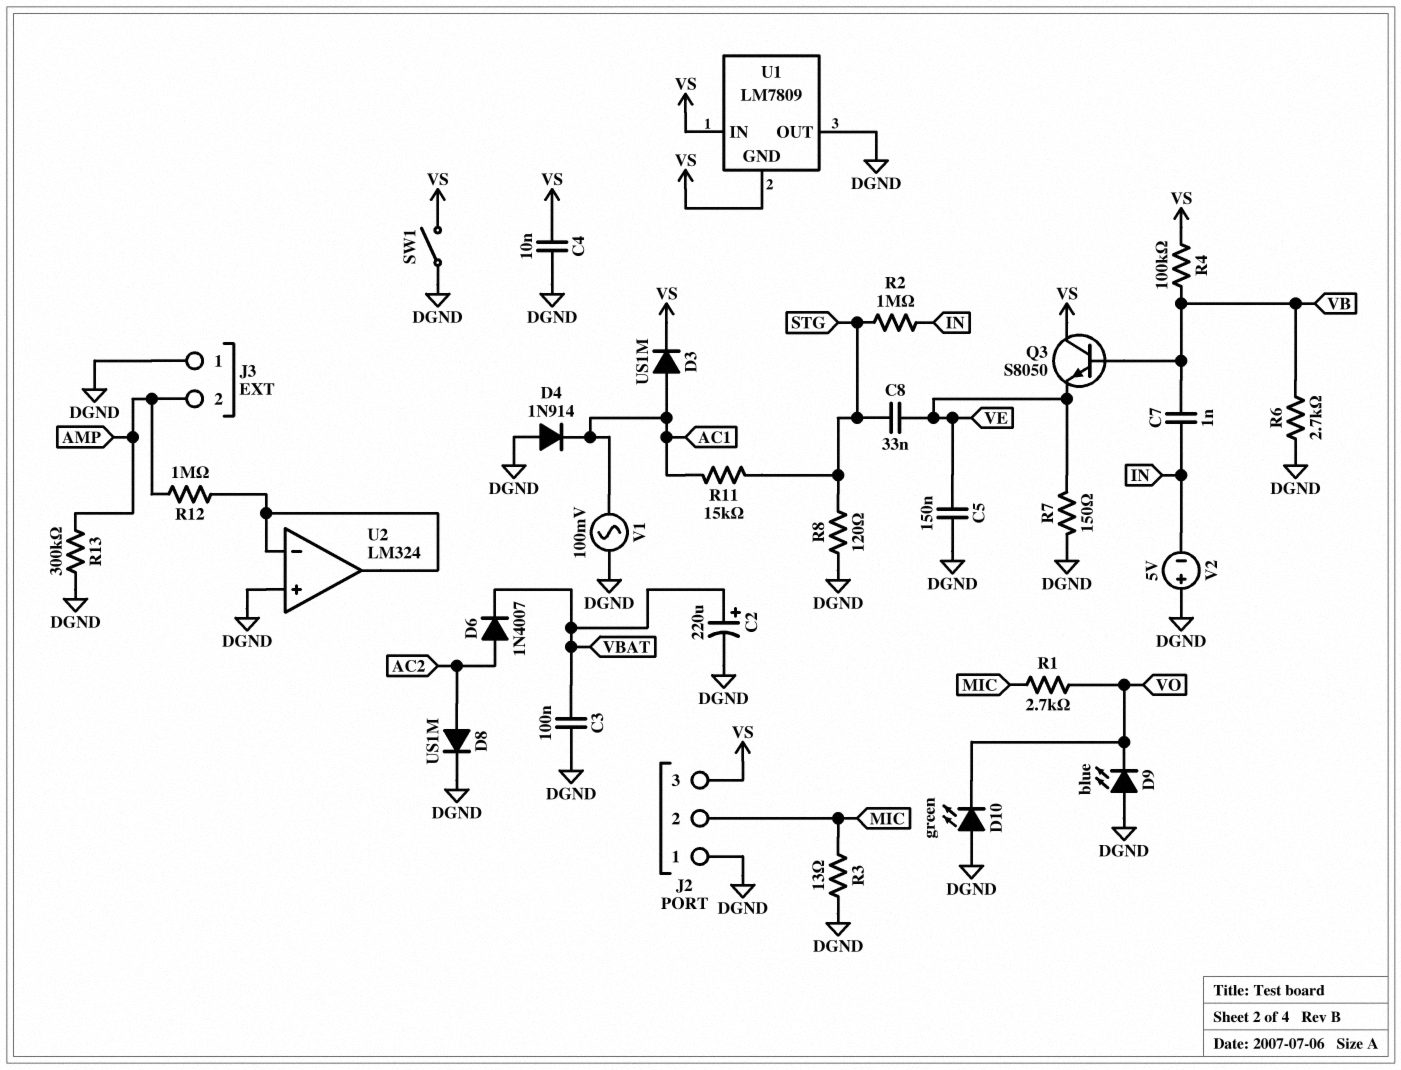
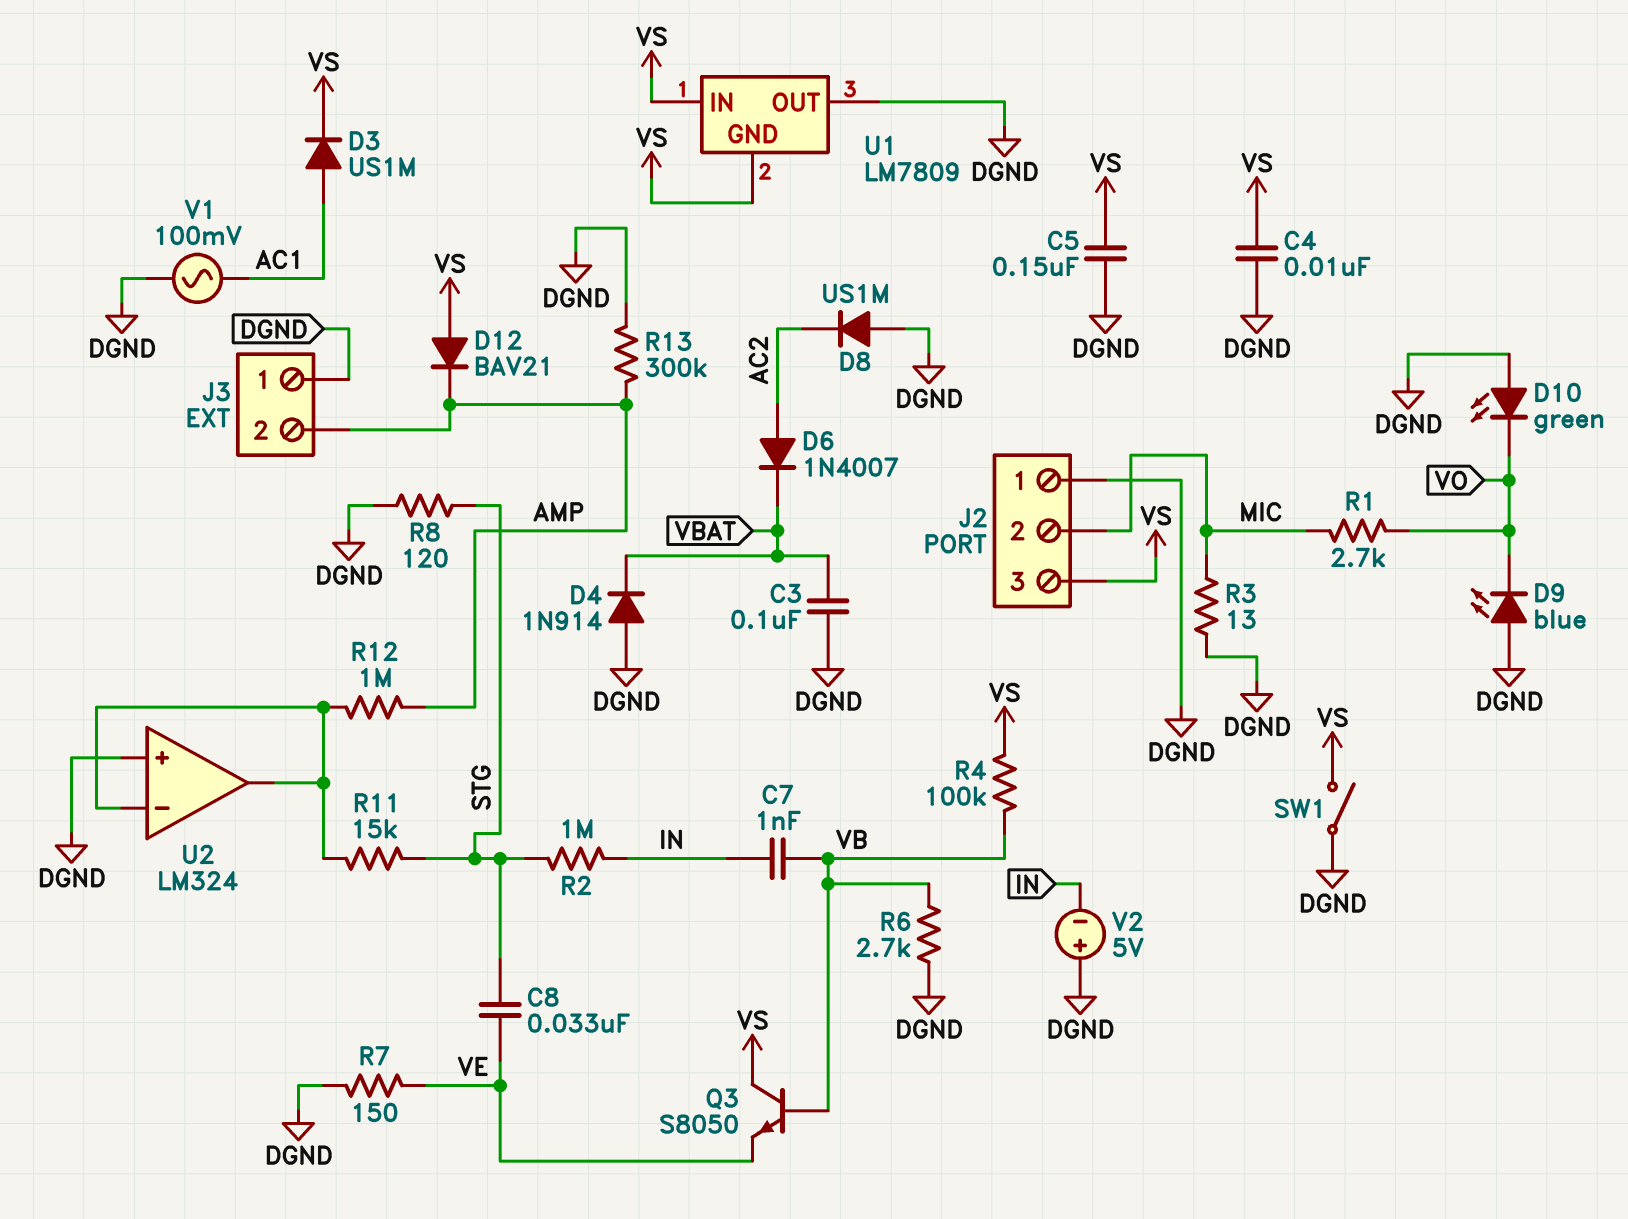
C2: 220uF (plus VBAT, minus DGND) -> none
C5: 150nF (DGND, VE) -> 150nF (DGND, VS)
D4: diode 1N914 (A DGND, K AC1) -> diode 1N914 (A DGND, K VBAT)
D8: diode US1M (A AC2, K DGND) -> diode US1M (A DGND, K AC2)
D12: none -> diode BAV21 (A VS, K AMP)
R11: 15k (AC1, STG) -> 15k (STG, U2/in-)

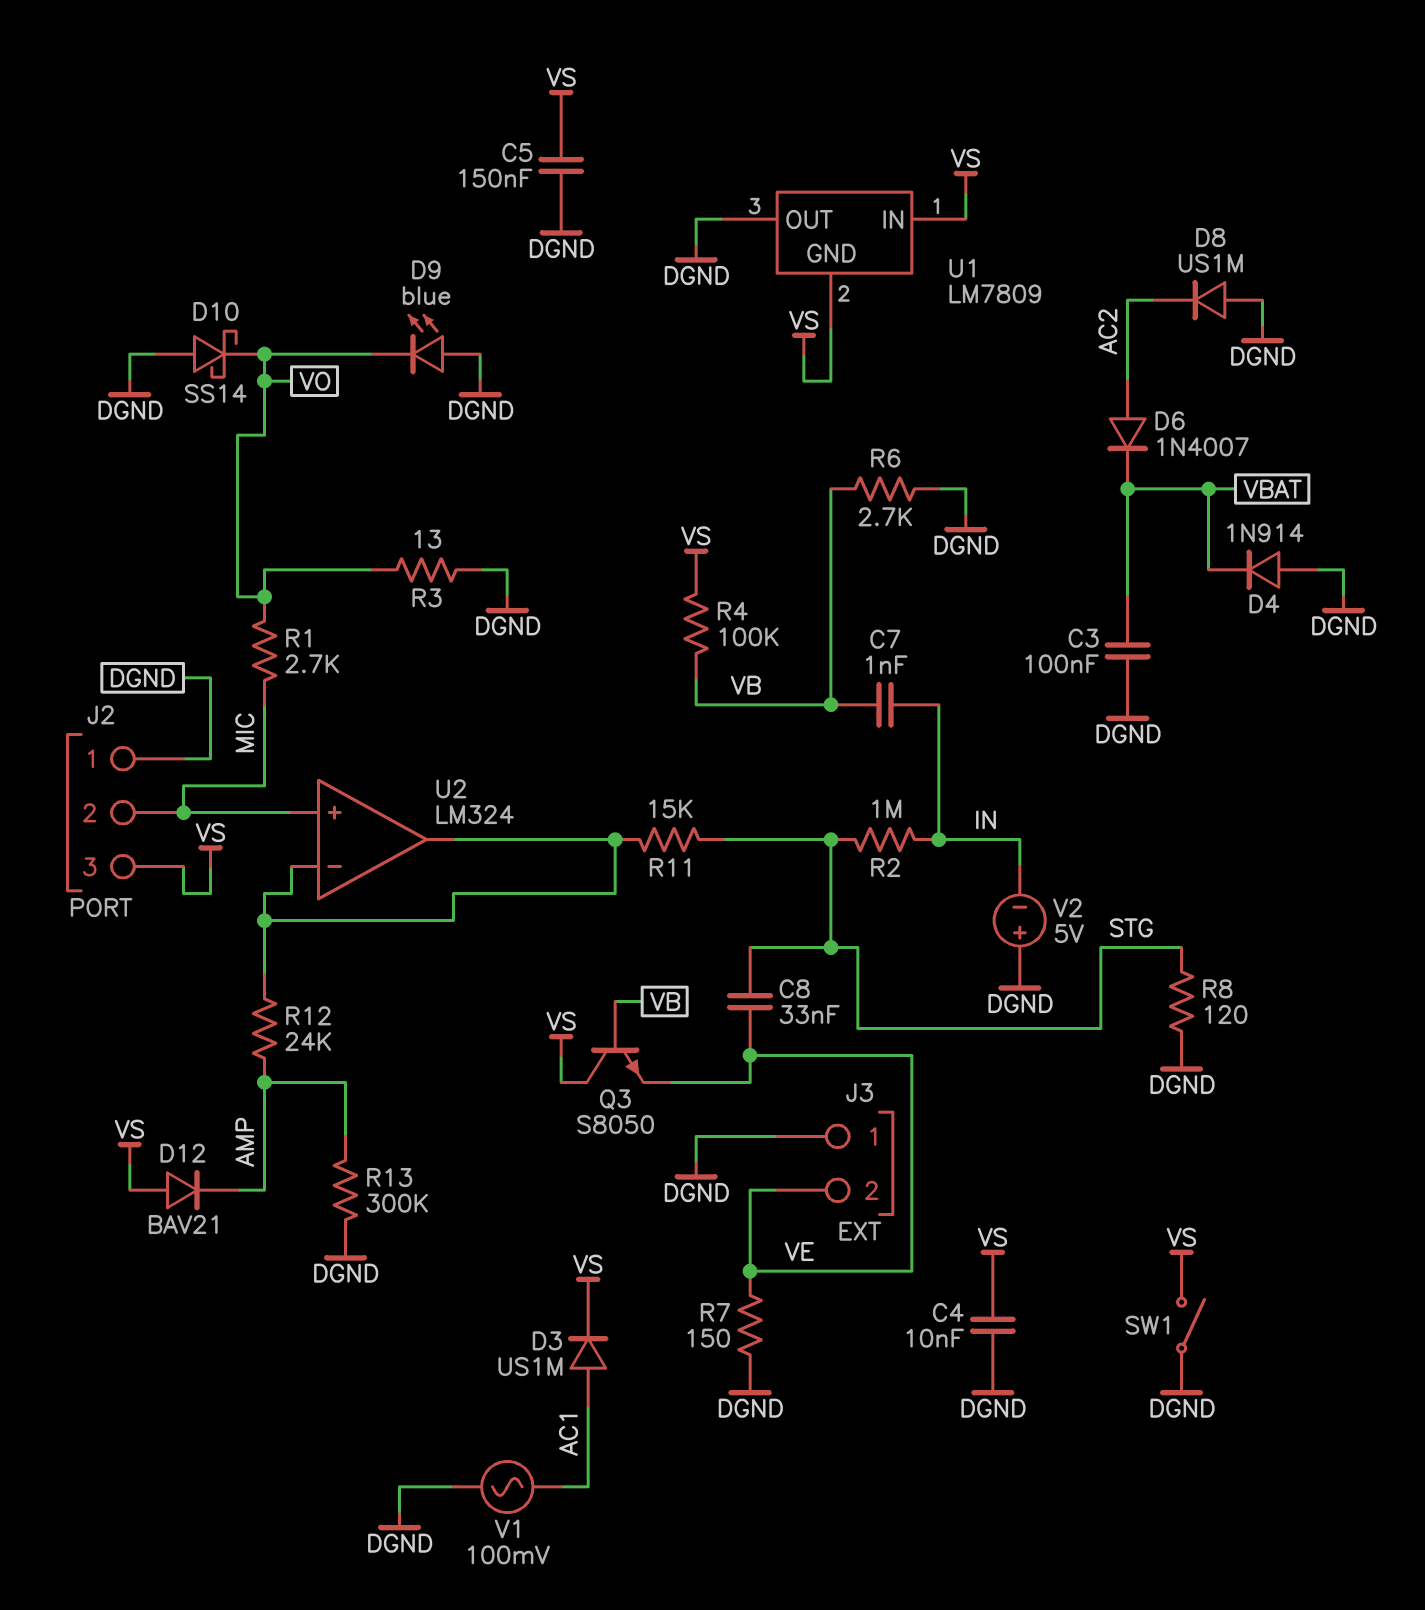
D10: LED green (A DGND, K VO) -> schottky SS14 (A DGND, K VO)
J3 pin 2: AMP -> VE
R3: 13 (DGND, MIC) -> 13 (DGND, VO)
R12: 1M (AMP, U2/in-) -> 24k (AMP, U2/in-)
U2 pin in+: DGND -> MIC

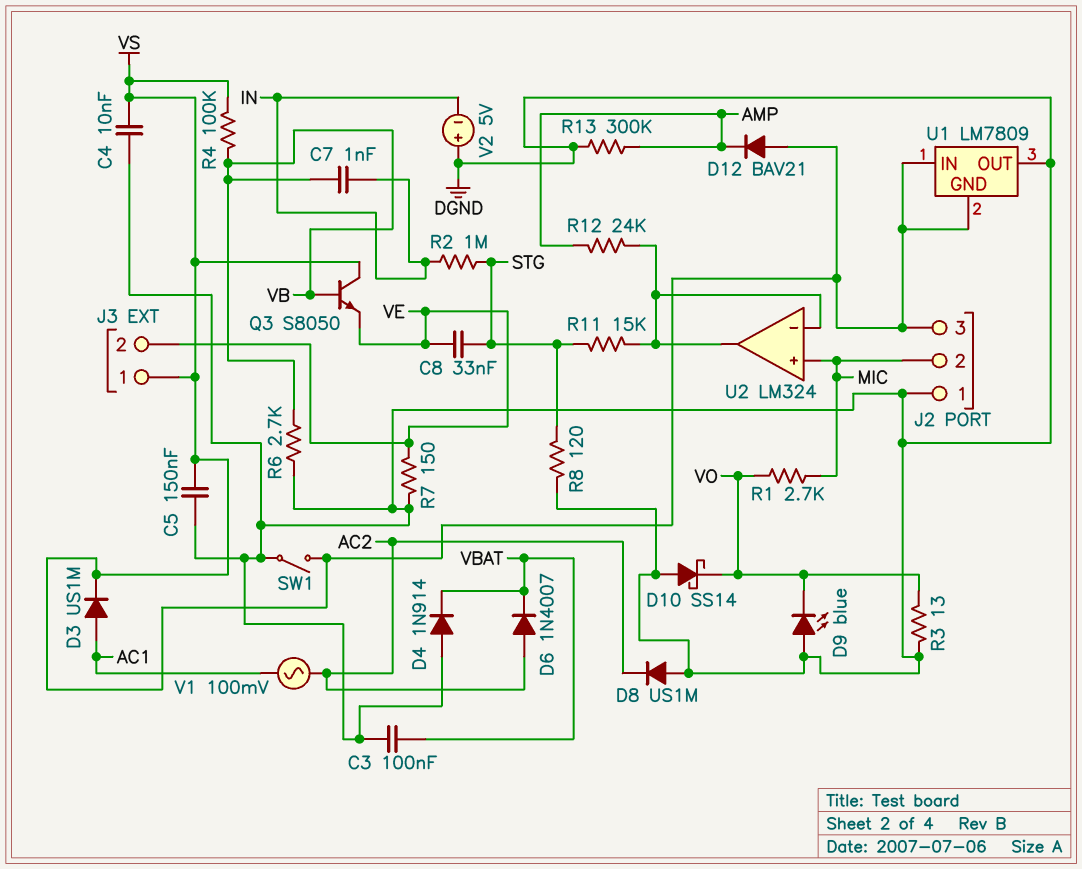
J3 pin 1: DGND -> VS
V1: AC 100mV (AC1, DGND) -> AC 100mV (AC1, AC2)

